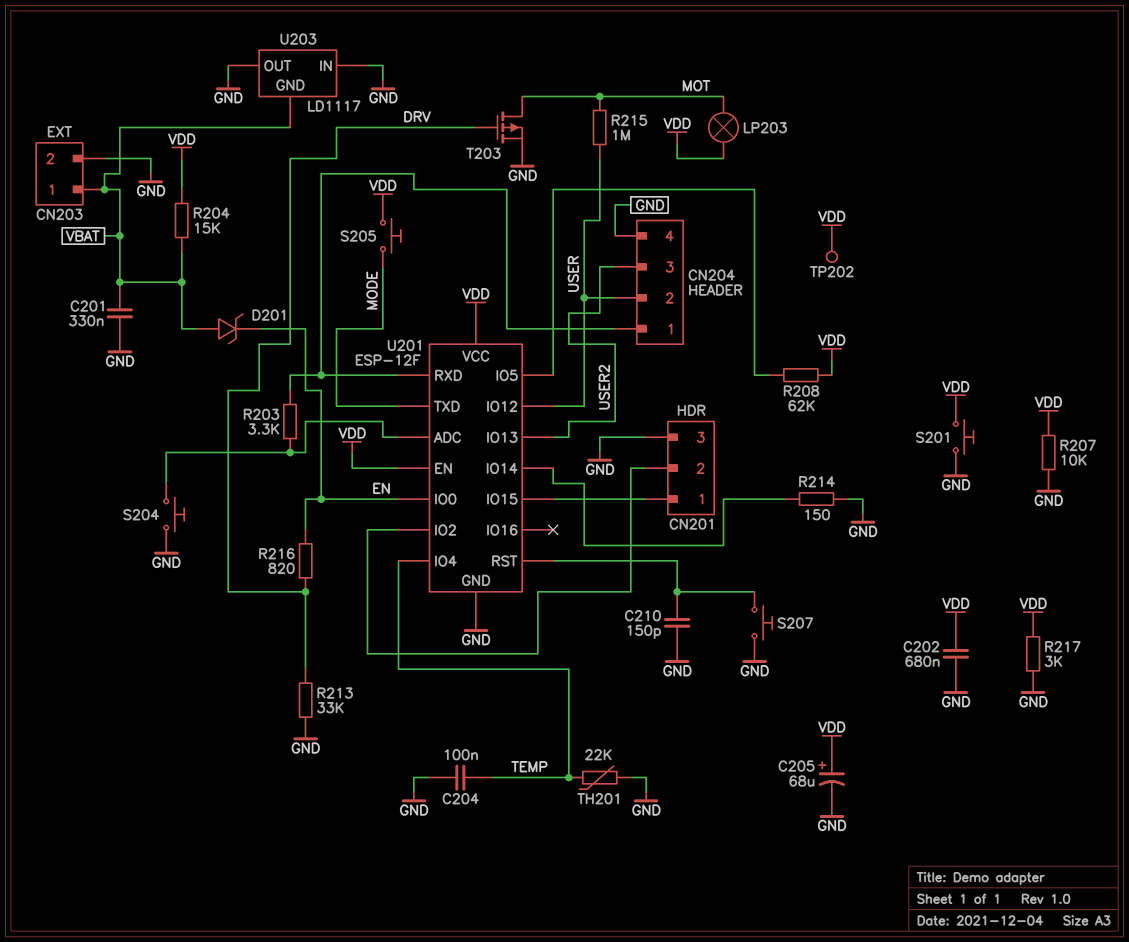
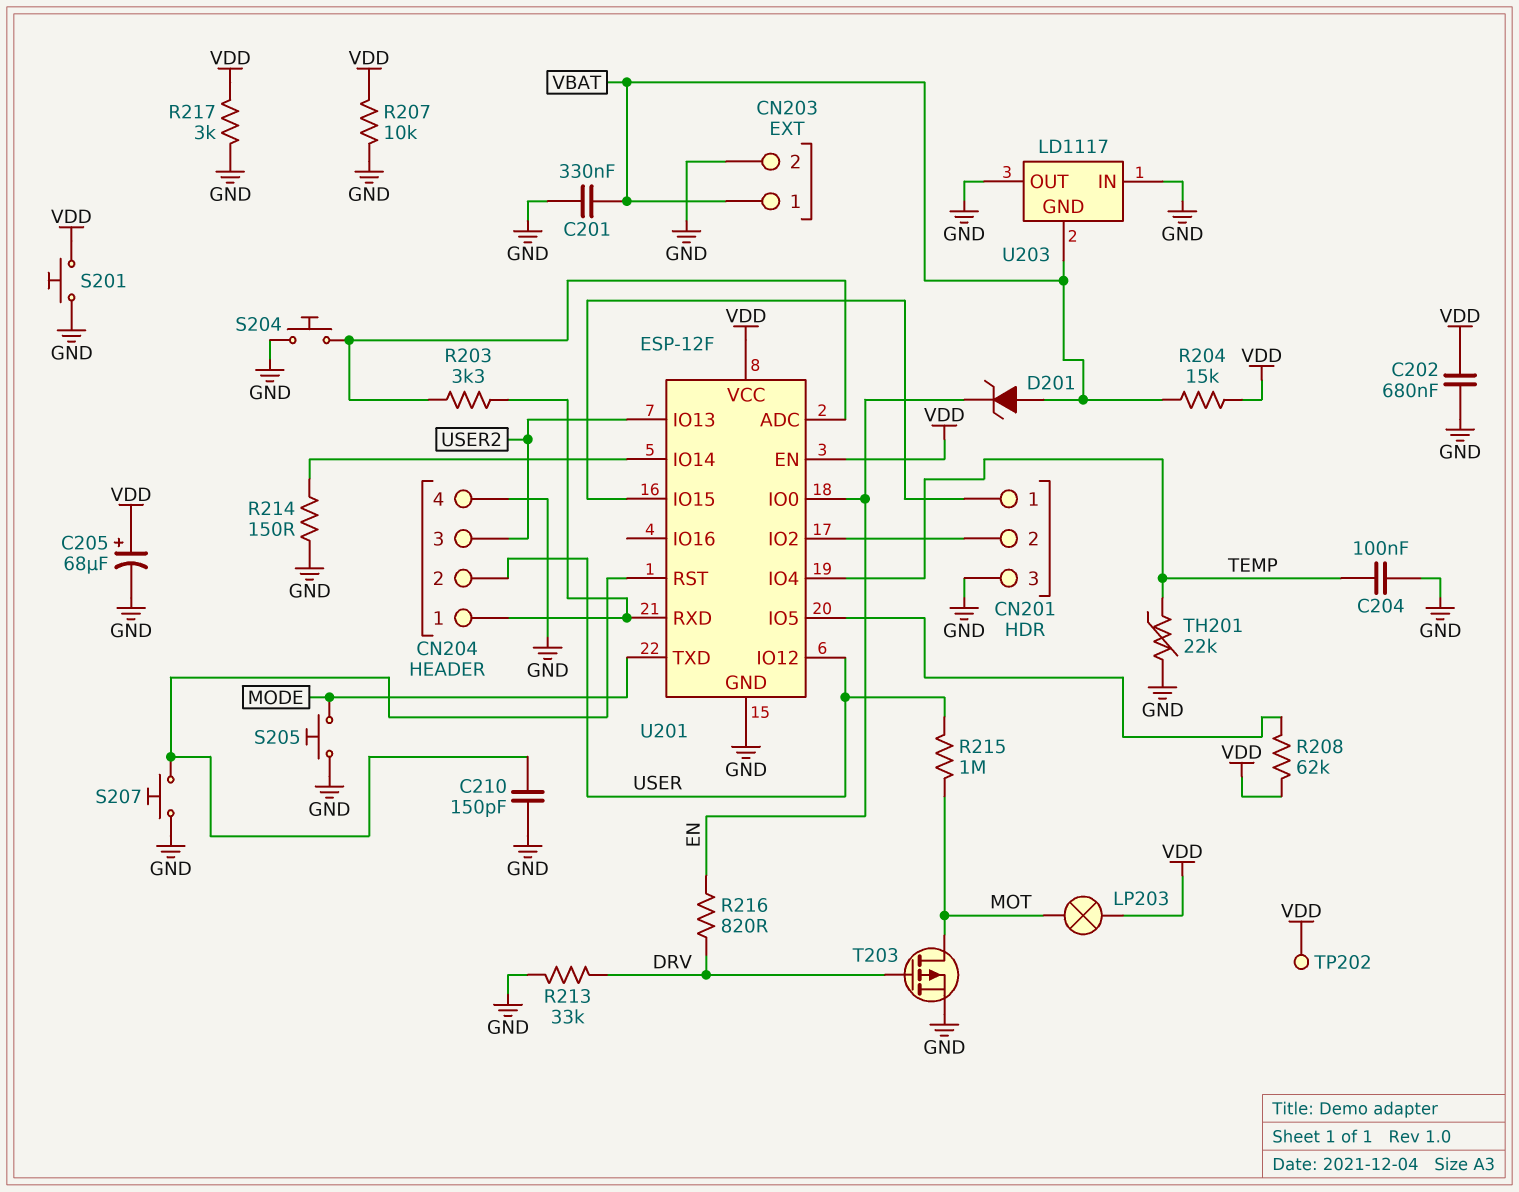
S205: button (MODE, VDD) -> button (GND, MODE)

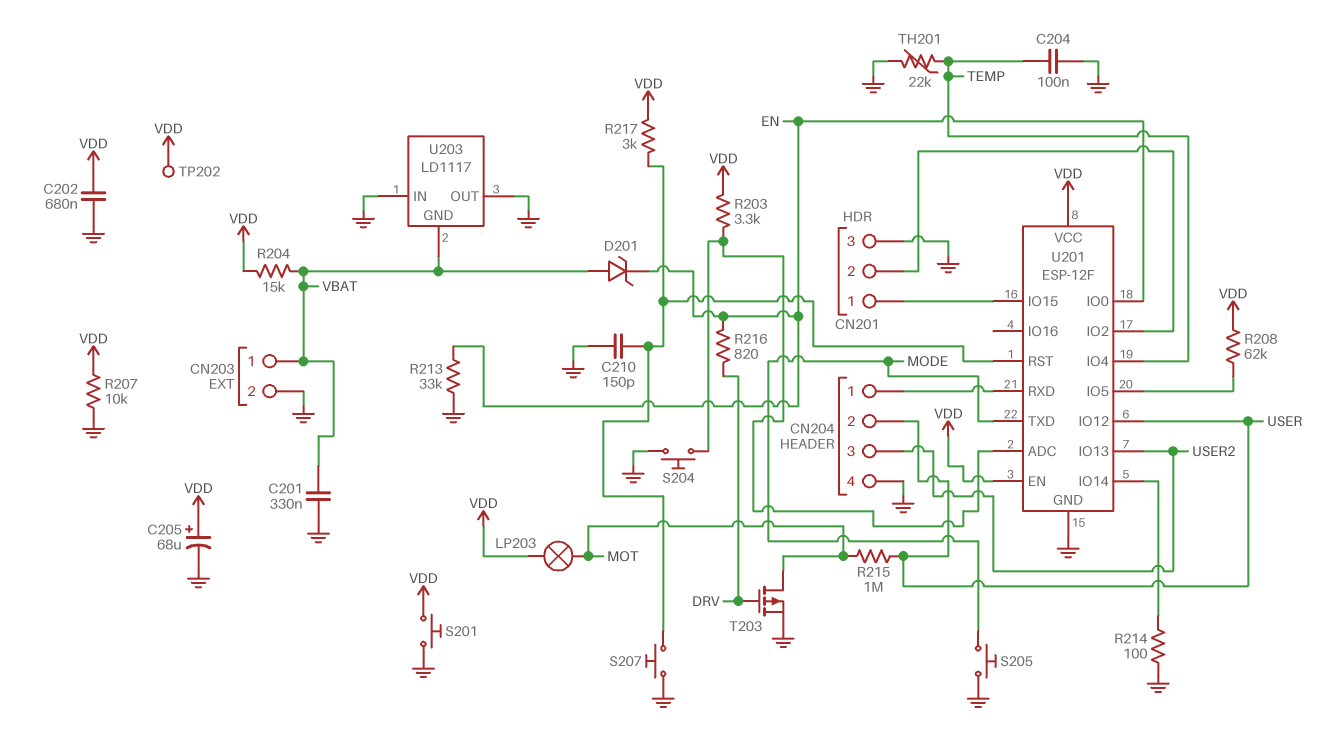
R203: 3.3k (CN204/1, U201/ADC) -> 3.3k (U201/ADC, VDD)
R213: 33k (DRV, GND) -> 33k (EN, GND)
R214: 150 (GND, U201/IO14) -> 100 (GND, U201/IO14)
R217: 3k (GND, VDD) -> 3k (U201/RST, VDD)

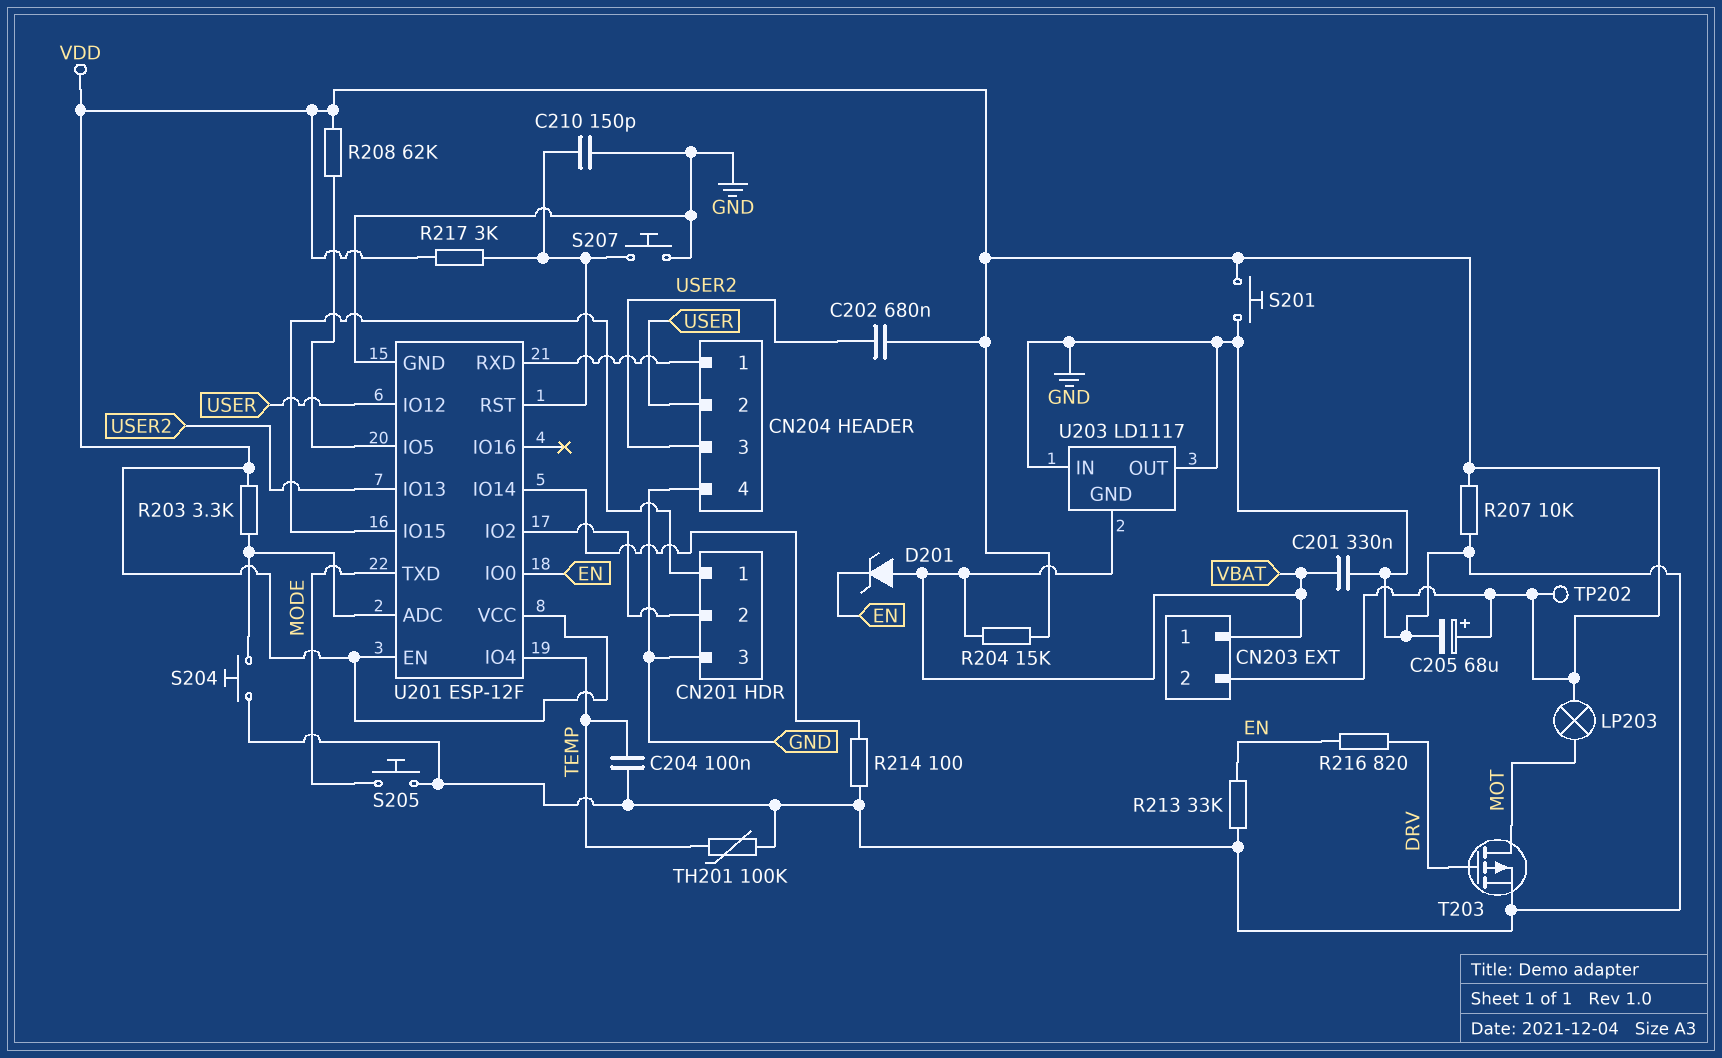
C202: 680nF (GND, VDD) -> 680nF (USER2, VDD)
CN203 pin 2: GND -> VDD
R215: 1M (MOT, USER) -> none
TH201: 22k (GND, TEMP) -> 100k (GND, TEMP)

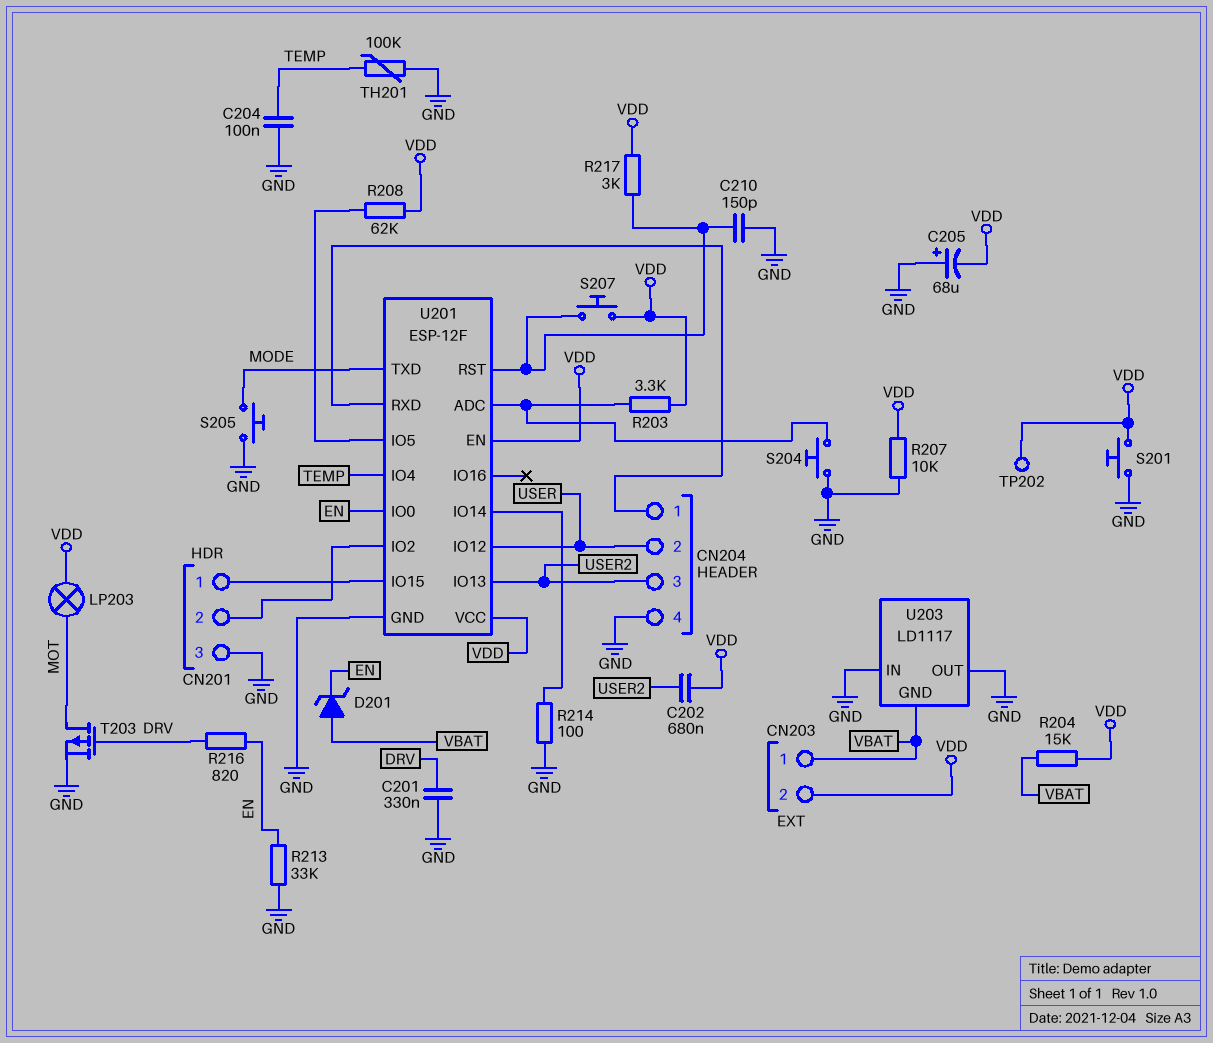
C201: 330nF (GND, VBAT) -> 330nF (DRV, GND)
C205: 68uF (plus VDD, minus GND) -> 68uF (plus GND, minus VDD)
S207: button (GND, U201/RST) -> button (U201/RST, VDD)

